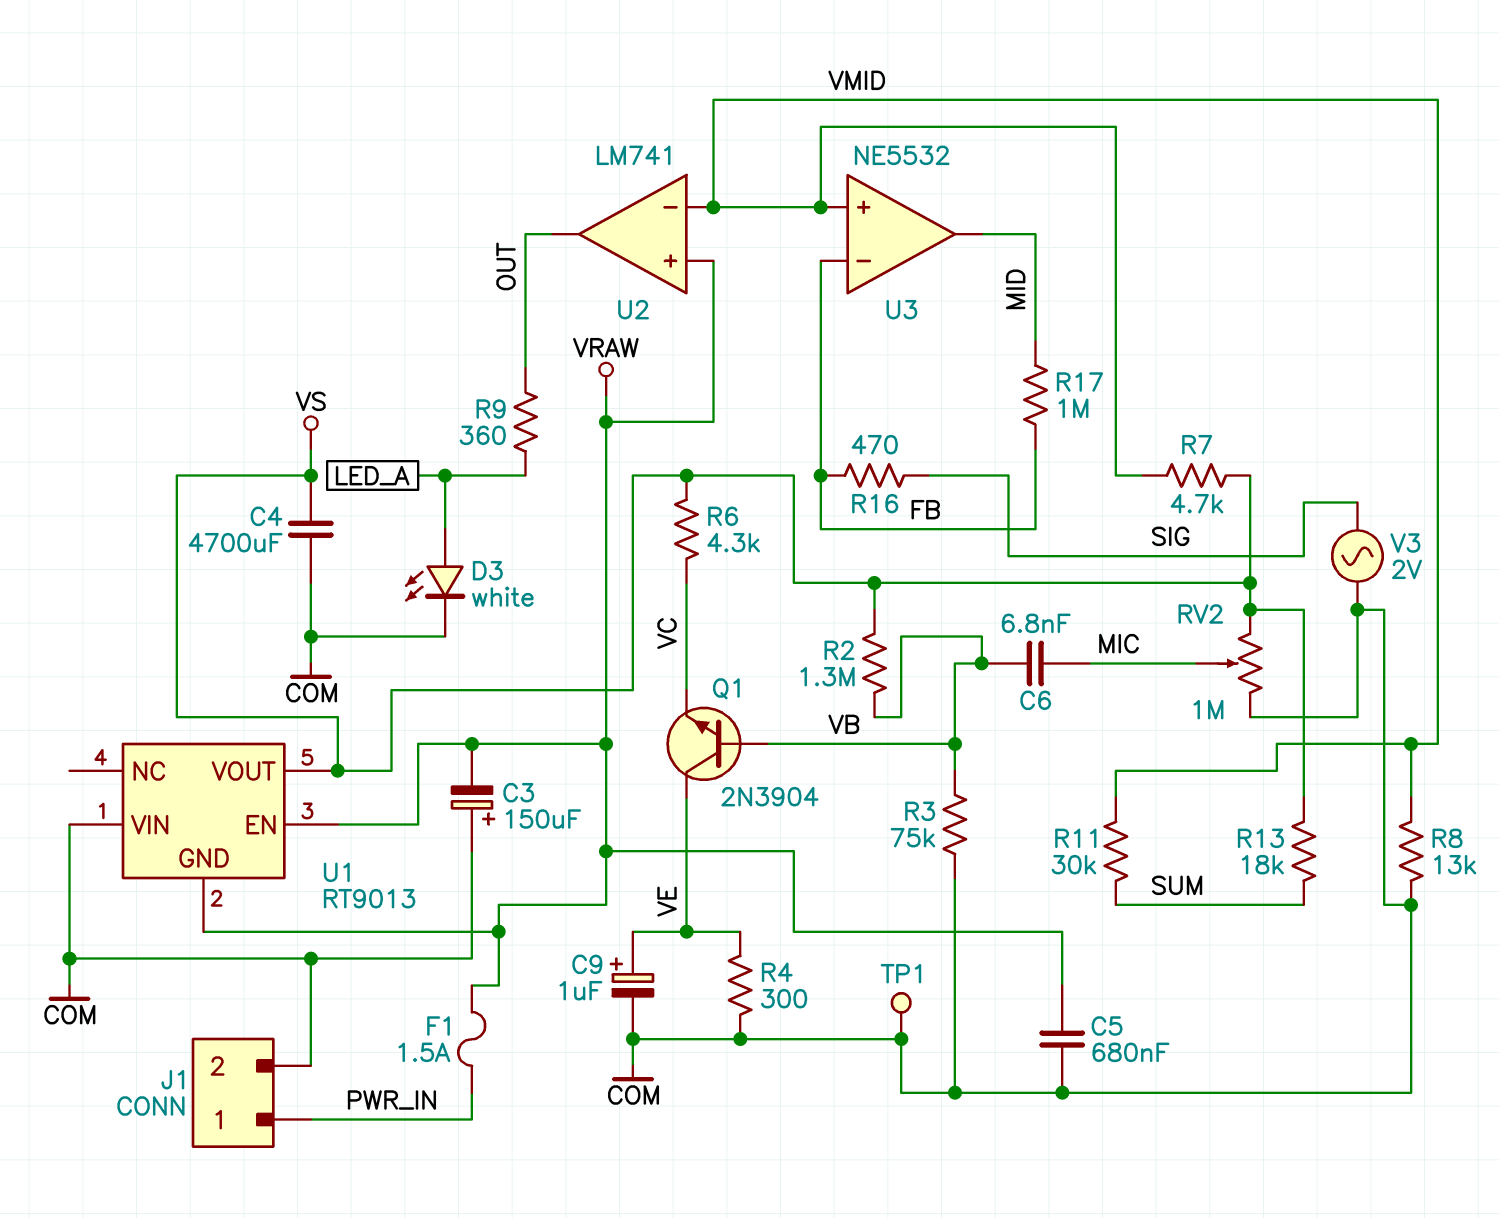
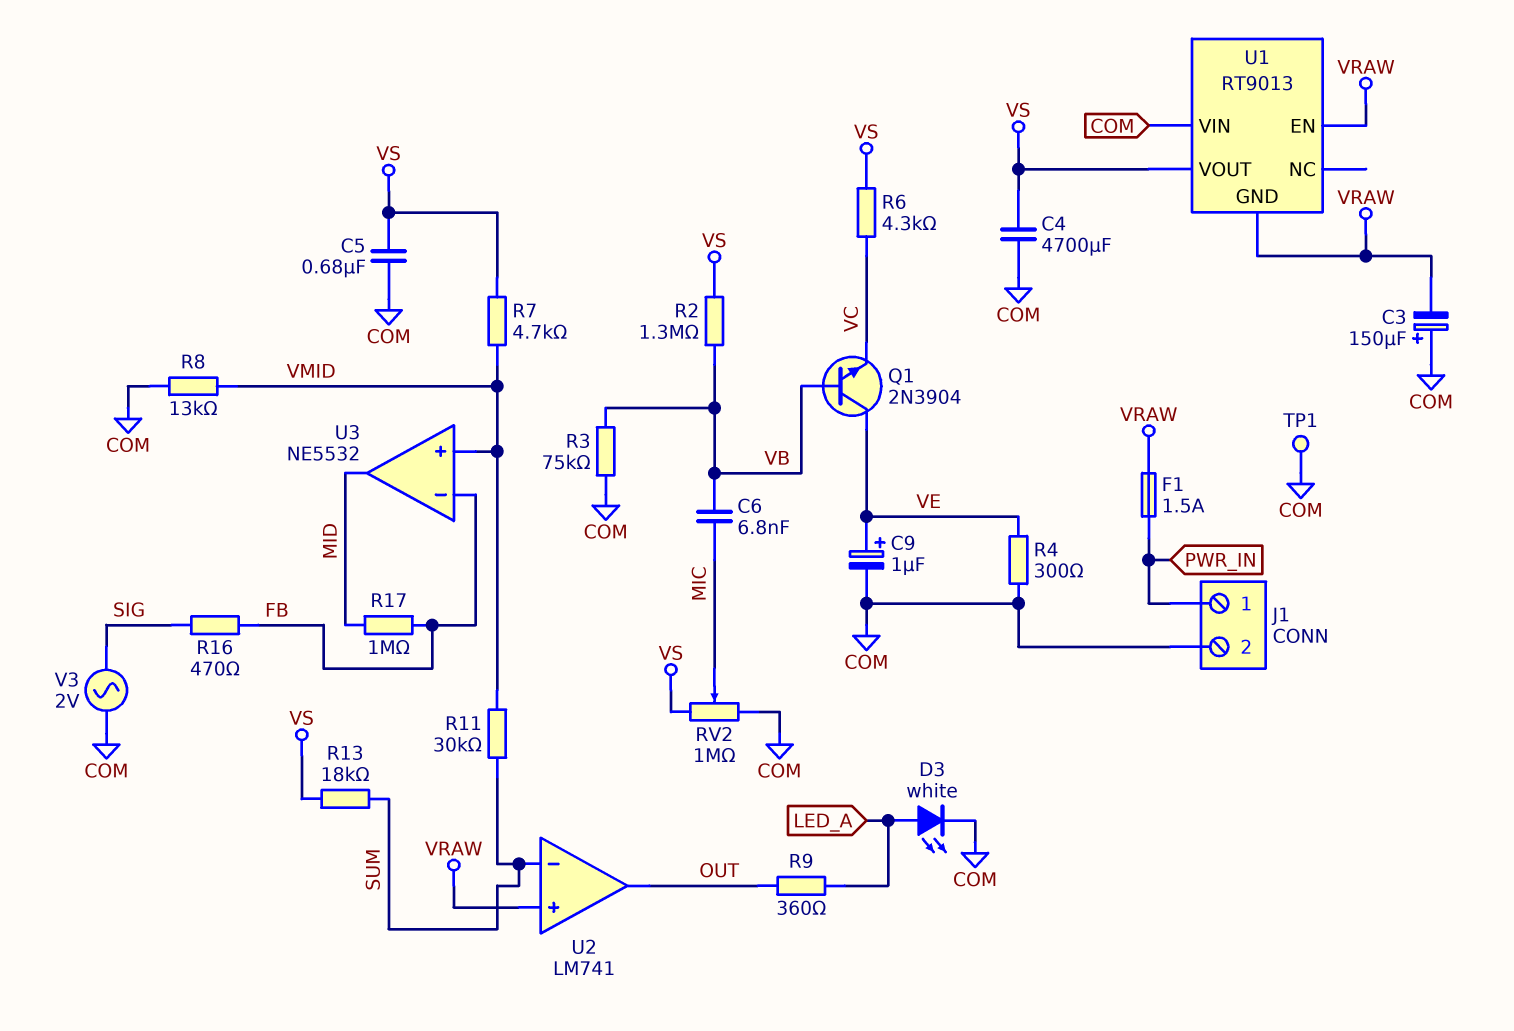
C5: 680nF (COM, VRAW) -> 680nF (COM, VS)
U2 pin in-: VMID -> SUM

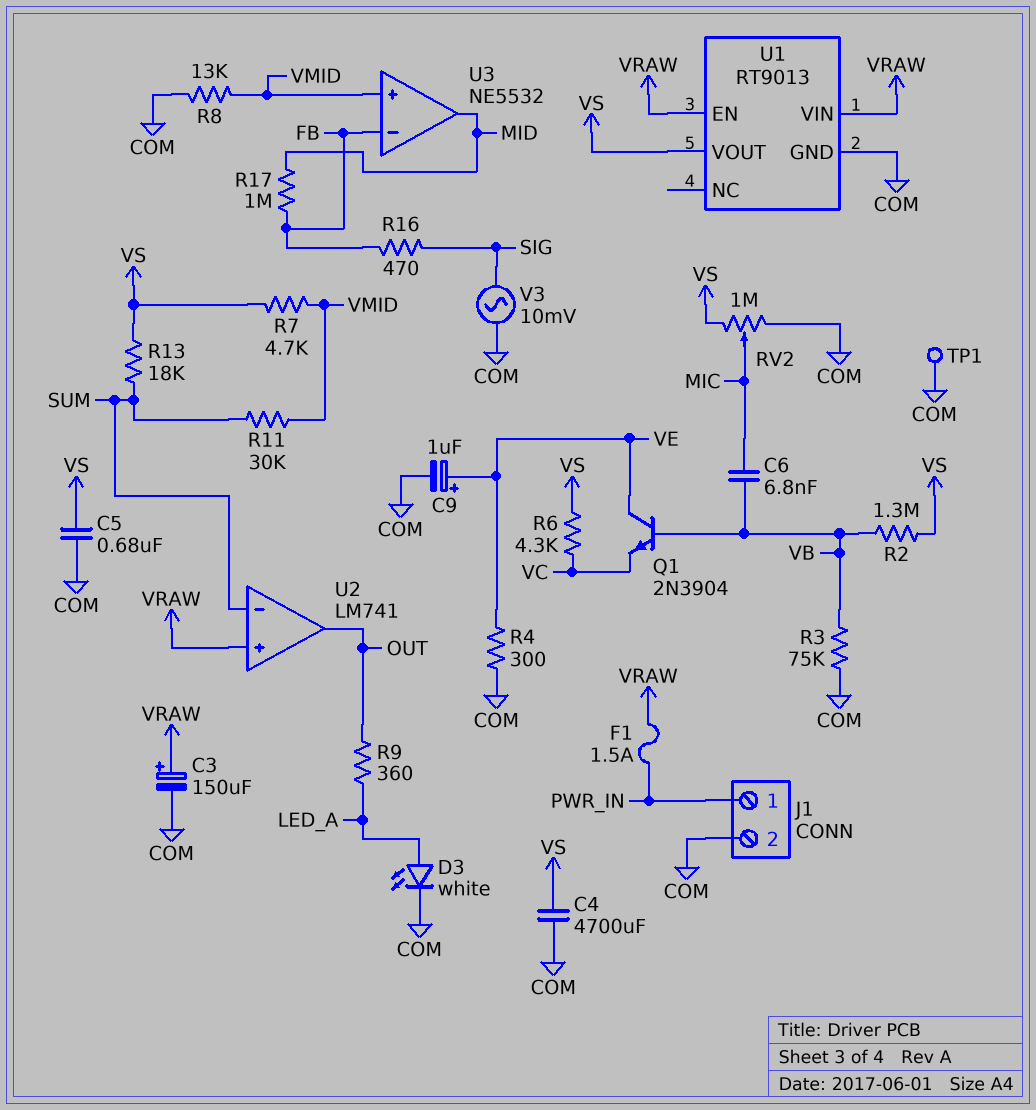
C3: 150uF (plus COM, minus VRAW) -> 150uF (plus VRAW, minus COM)
U1 pin GND: VRAW -> COM
U1 pin VIN: COM -> VRAW
V3: AC 2V (COM, SIG) -> AC 10mV (COM, SIG)

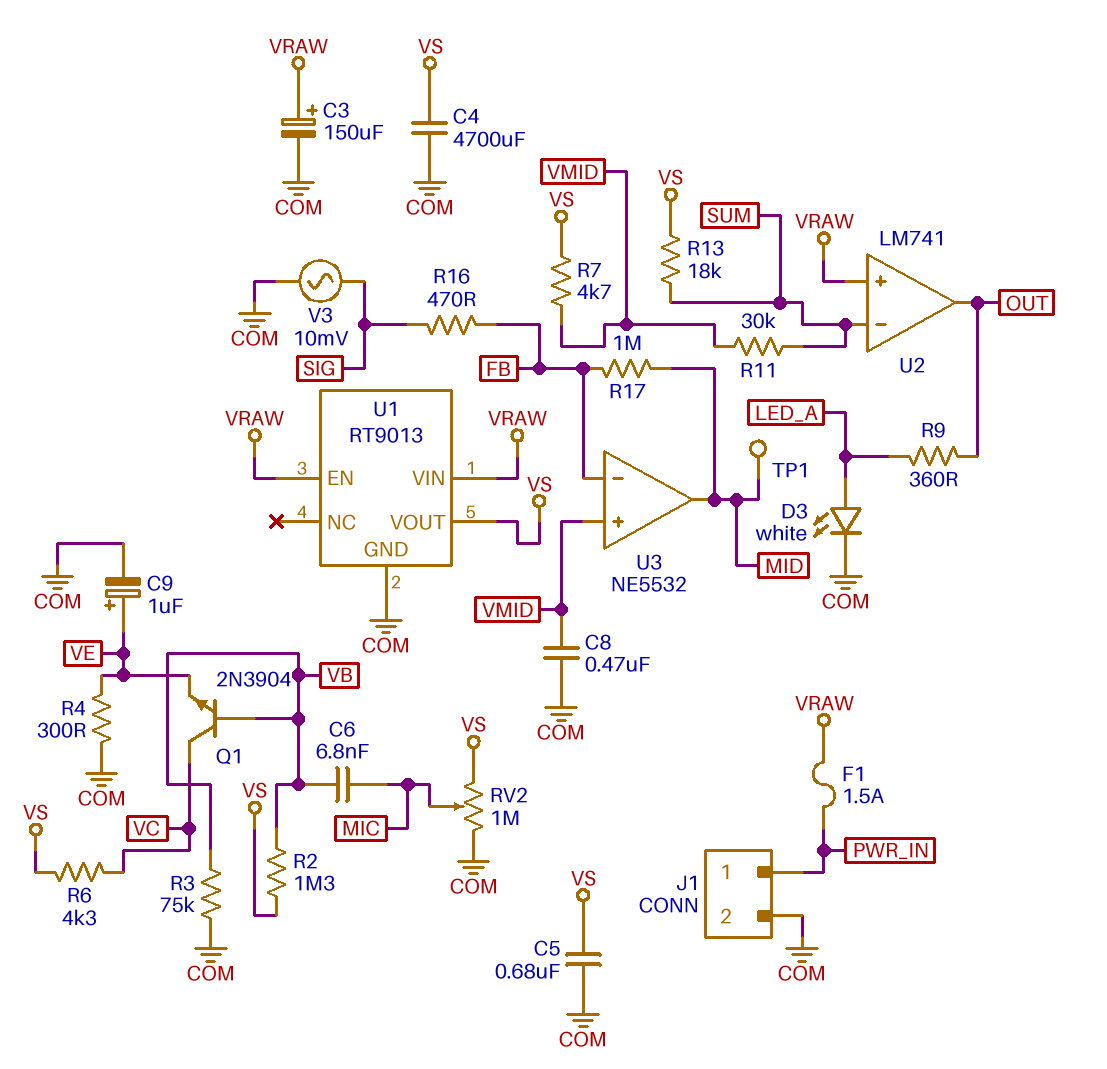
C8: none -> 470nF (COM, VMID)
Q1: NPN 2N3904 (B VB, C VE, E VC) -> NPN 2N3904 (B VB, C VC, E VE)
R8: 13k (COM, VMID) -> none
TP1: test point (COM) -> test point (MID)

